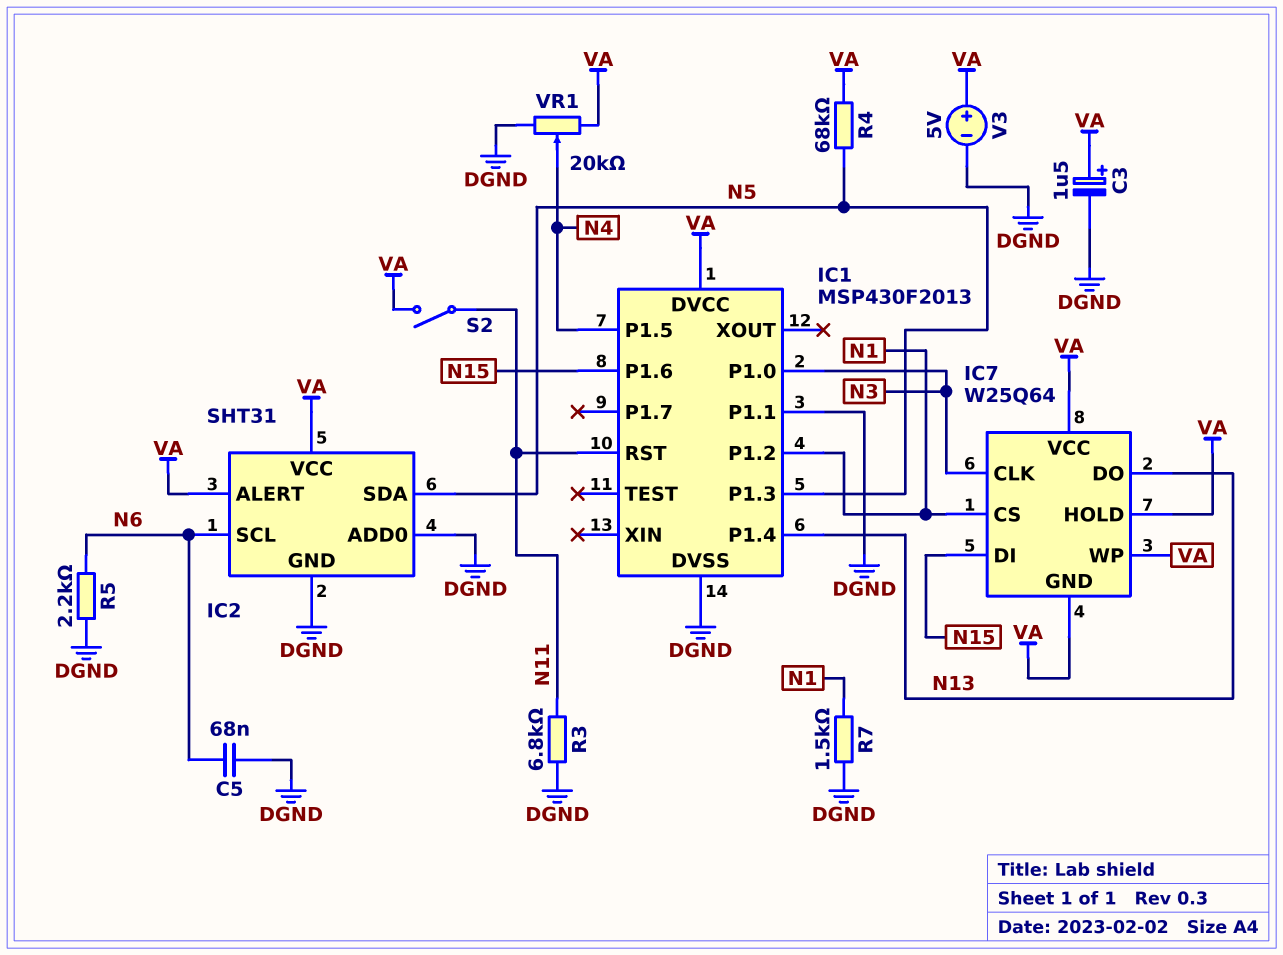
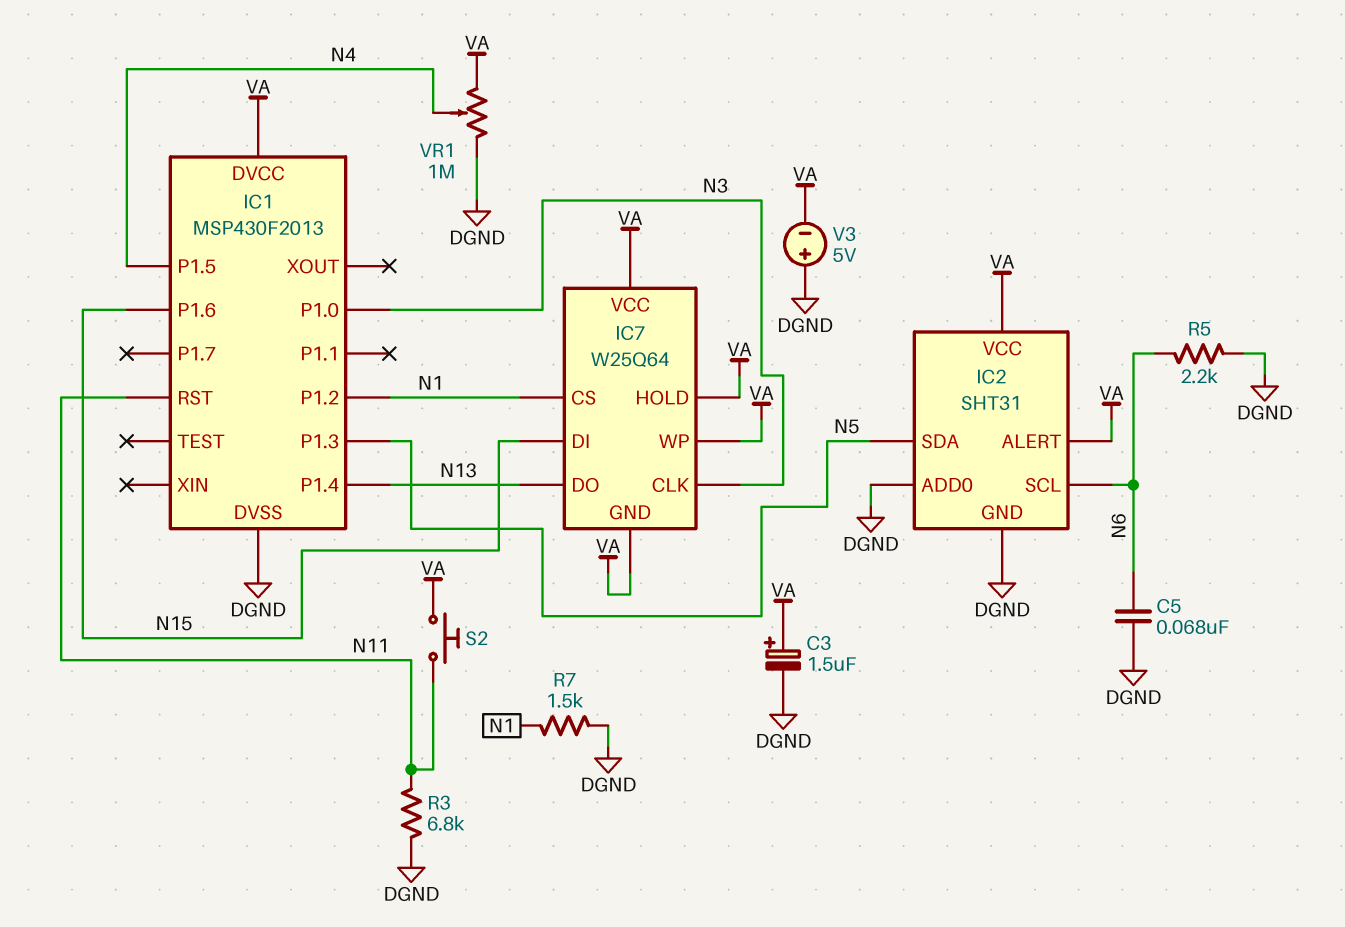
IC1 pin P1.1: DGND -> none
R4: 68k (N5, VA) -> none
S2: switch (N11, VA) -> button (N11, VA)
V3: 5V (plus VA, minus DGND) -> 5V (plus DGND, minus VA)
VR1: 20k (DGND, VA, wiper N4) -> 1M (DGND, VA, wiper N4)

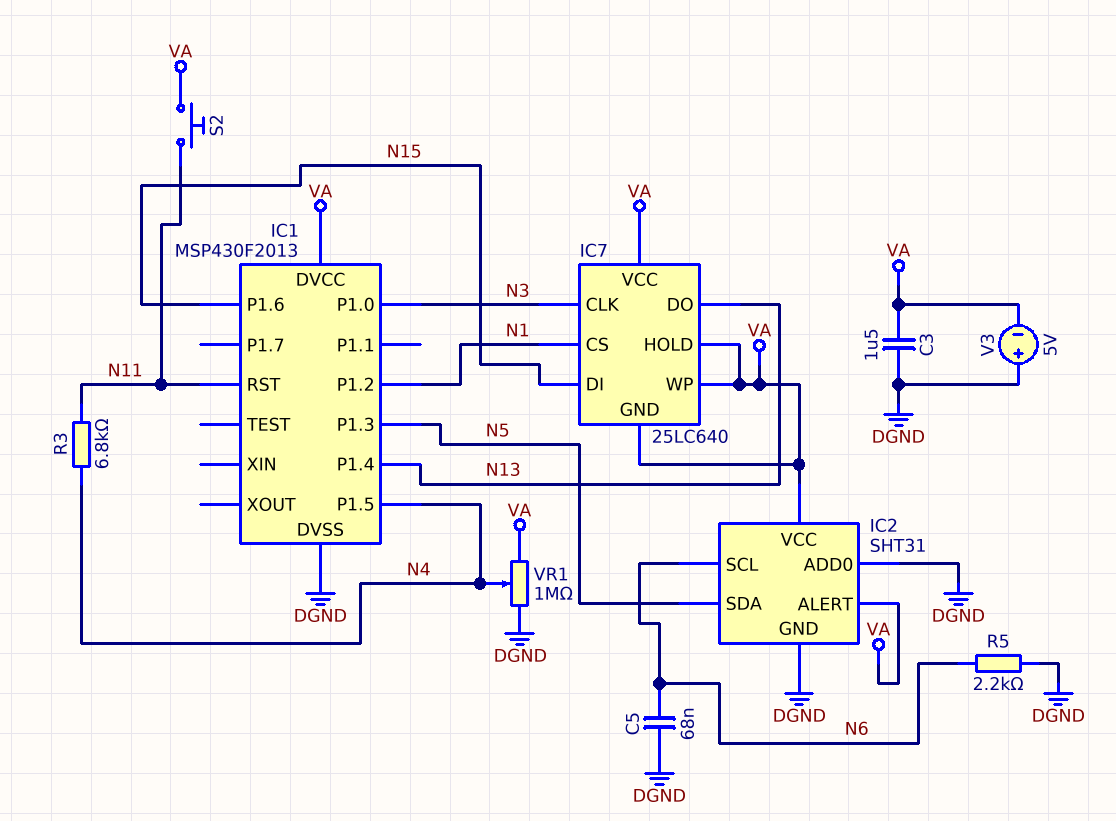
C3: 1.5uF (plus VA, minus DGND) -> 1.5uF (DGND, VA)
IC7: W25Q64 -> 25LC640
R3: 6.8k (DGND, N11) -> 6.8k (N4, N11)
R7: 1.5k (DGND, N1) -> none

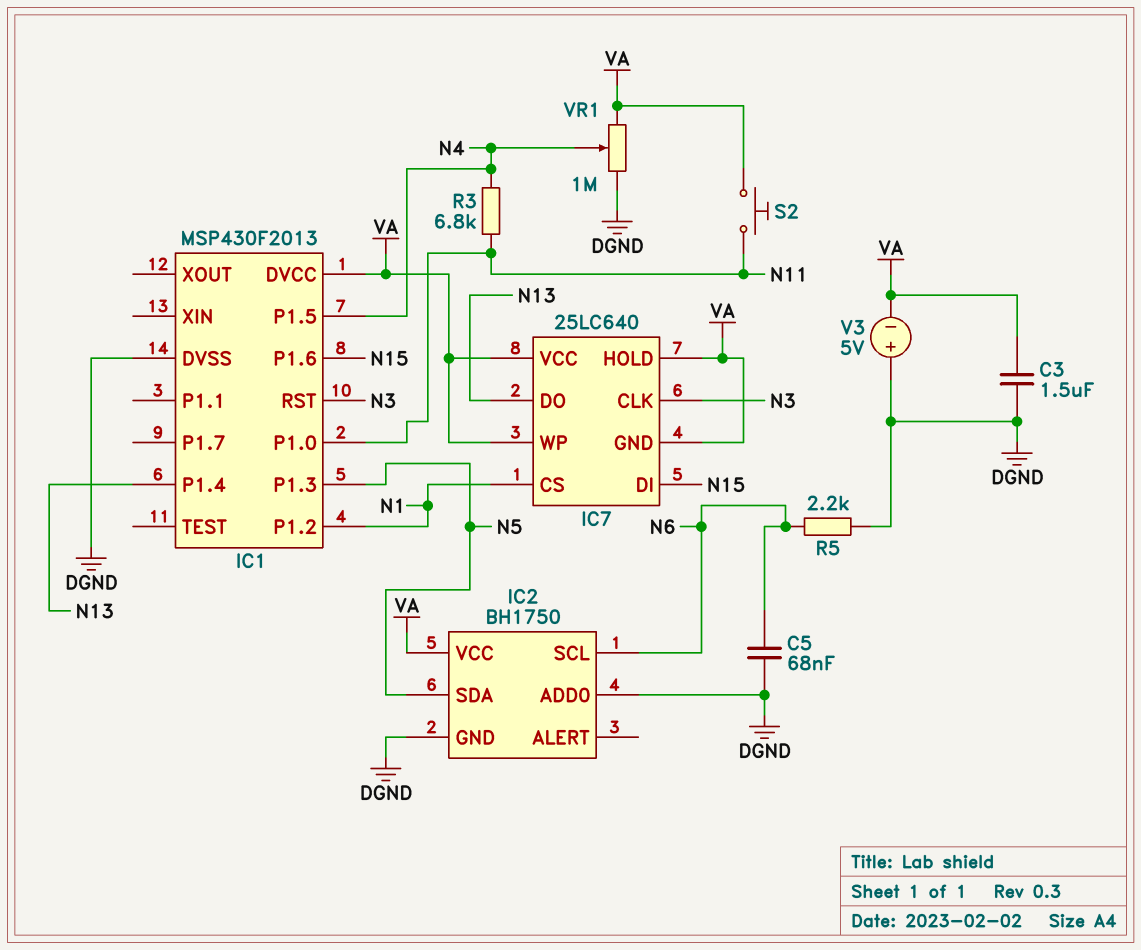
IC1 pin P1.0: N3 -> N11
IC1 pin RST: N11 -> N3
IC2: SHT31 -> BH1750
IC2 pin ALERT: VA -> none

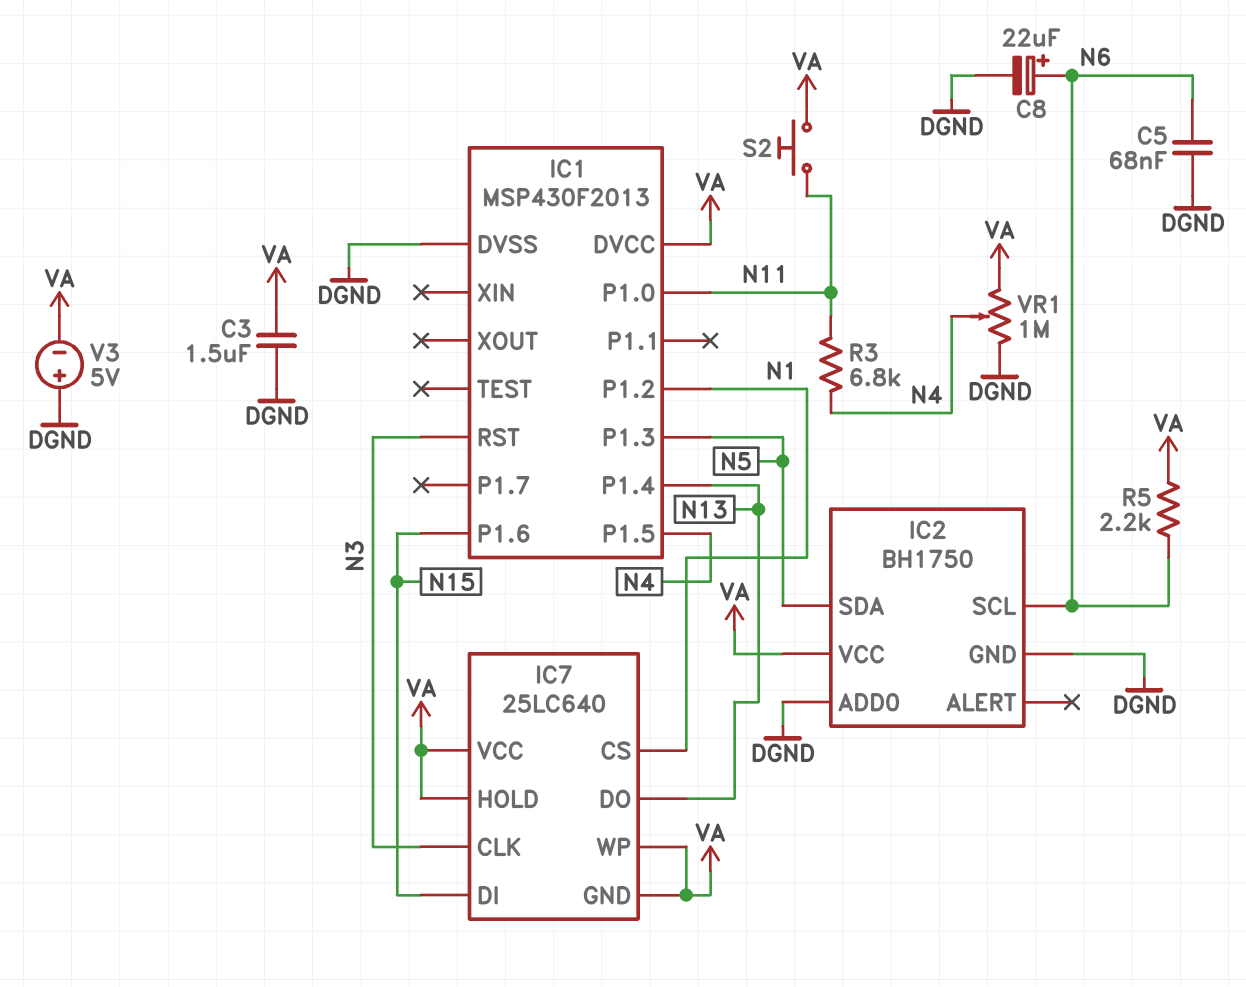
C8: none -> 22uF (plus N6, minus DGND)
R5: 2.2k (DGND, N6) -> 2.2k (N6, VA)

